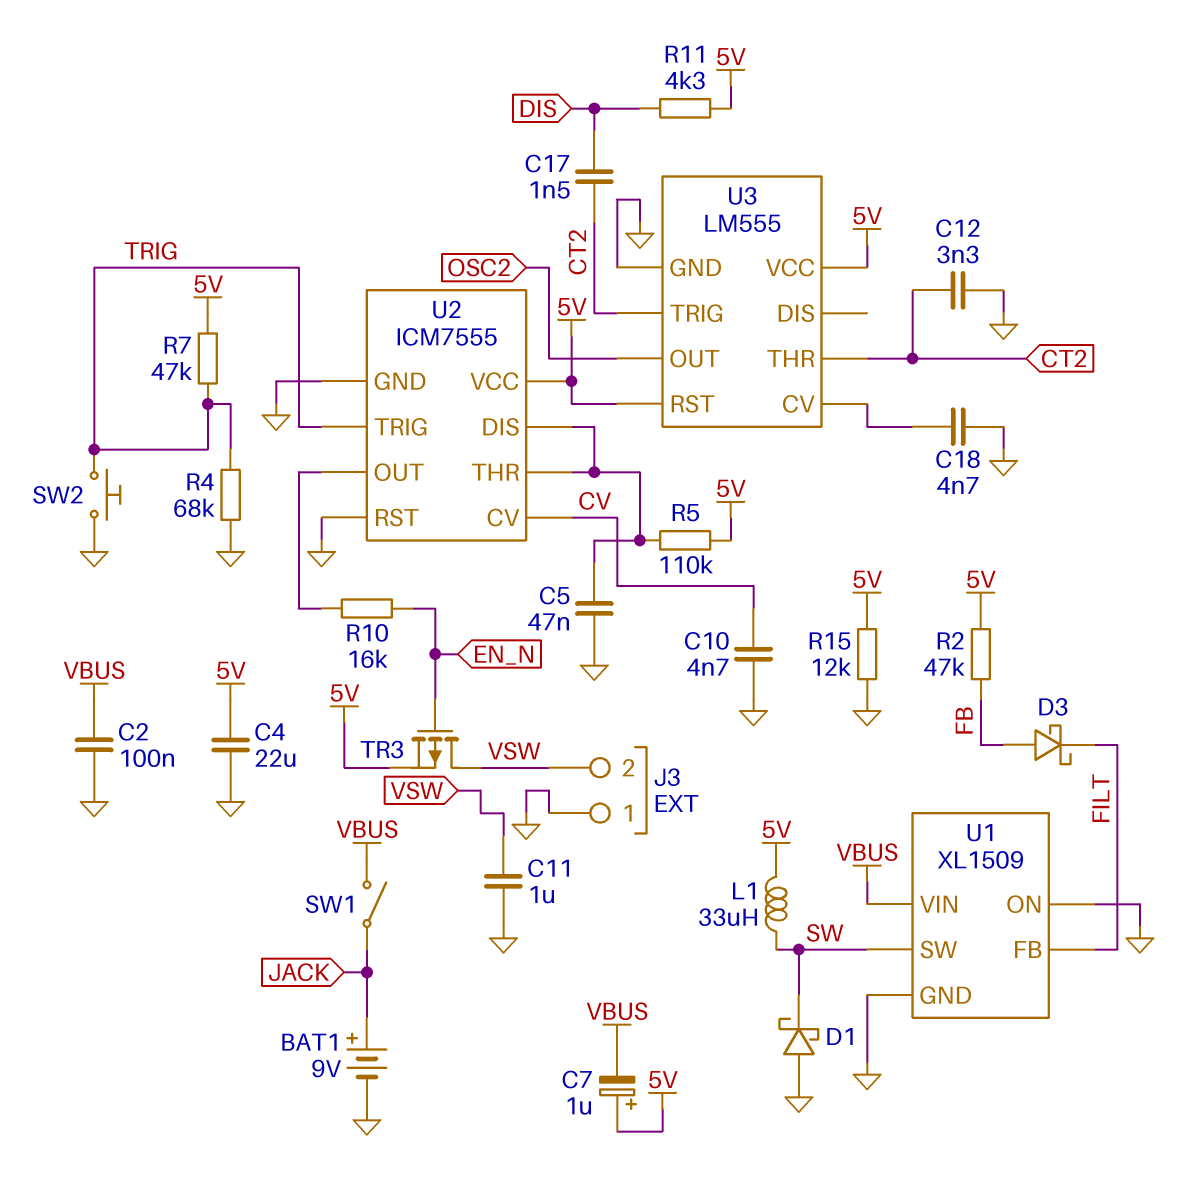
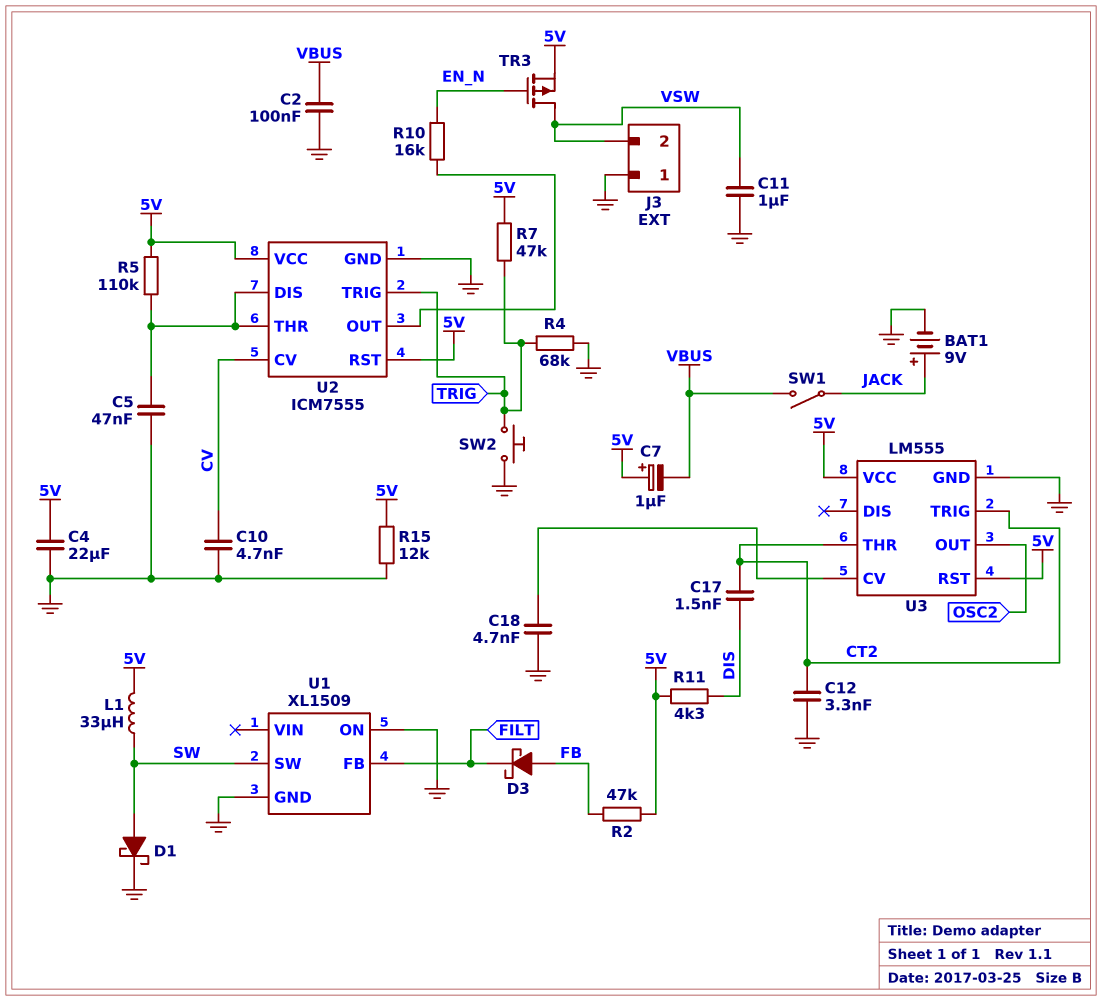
D1: schottky (A GND, K SW) -> schottky (A SW, K GND)
U1 pin VIN: VBUS -> none
U2 pin RST: GND -> 5V

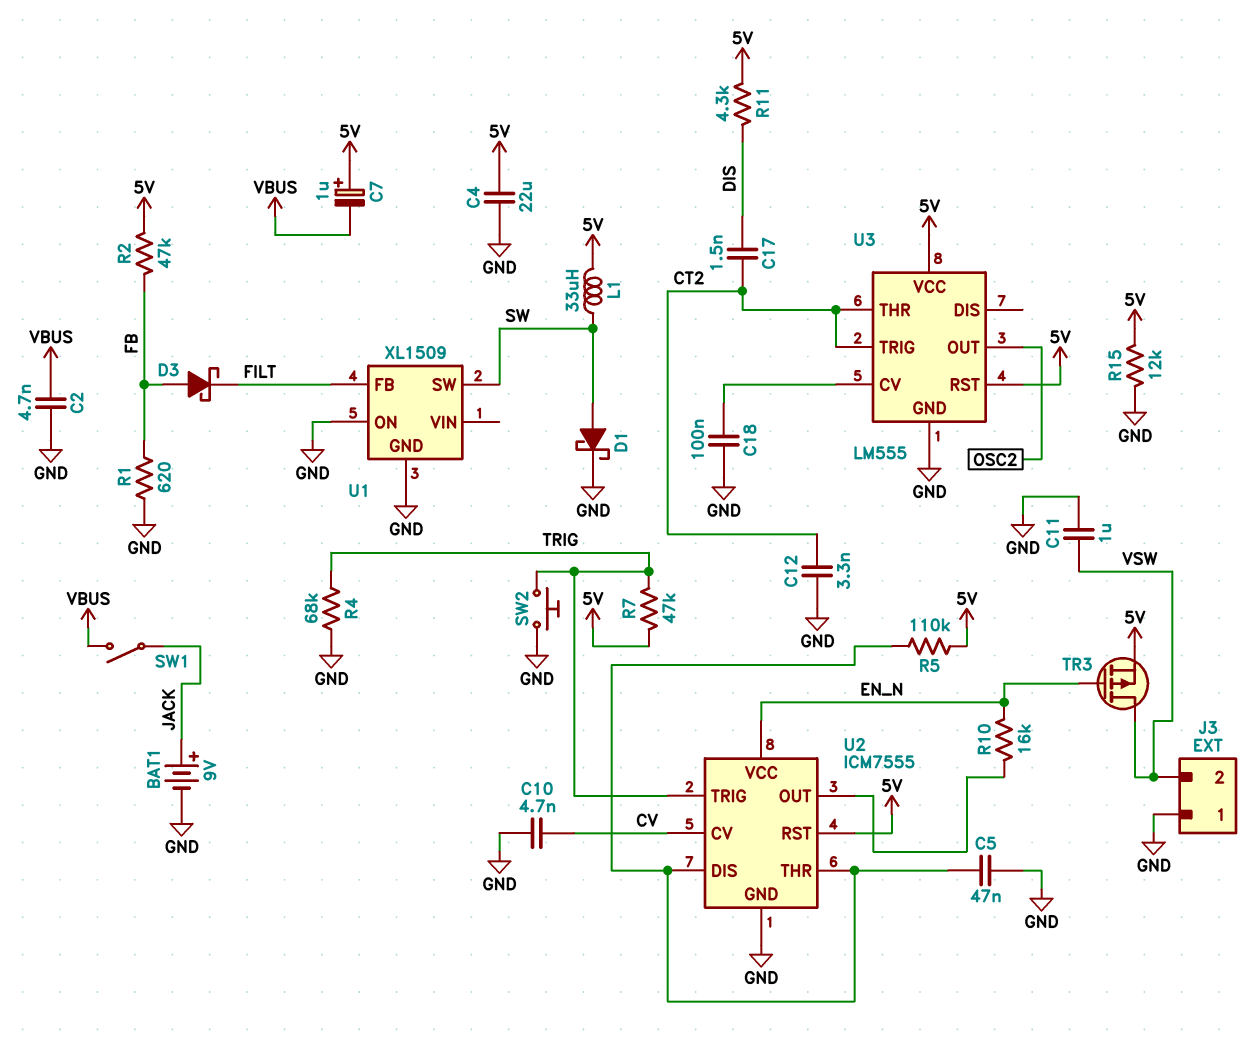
C2: 100nF (GND, VBUS) -> 4.7nF (GND, VBUS)
C18: 4.7nF (GND, U3/CV) -> 100nF (GND, U3/CV)
R1: none -> 620 (FB, GND)
U2 pin VCC: 5V -> EN_N

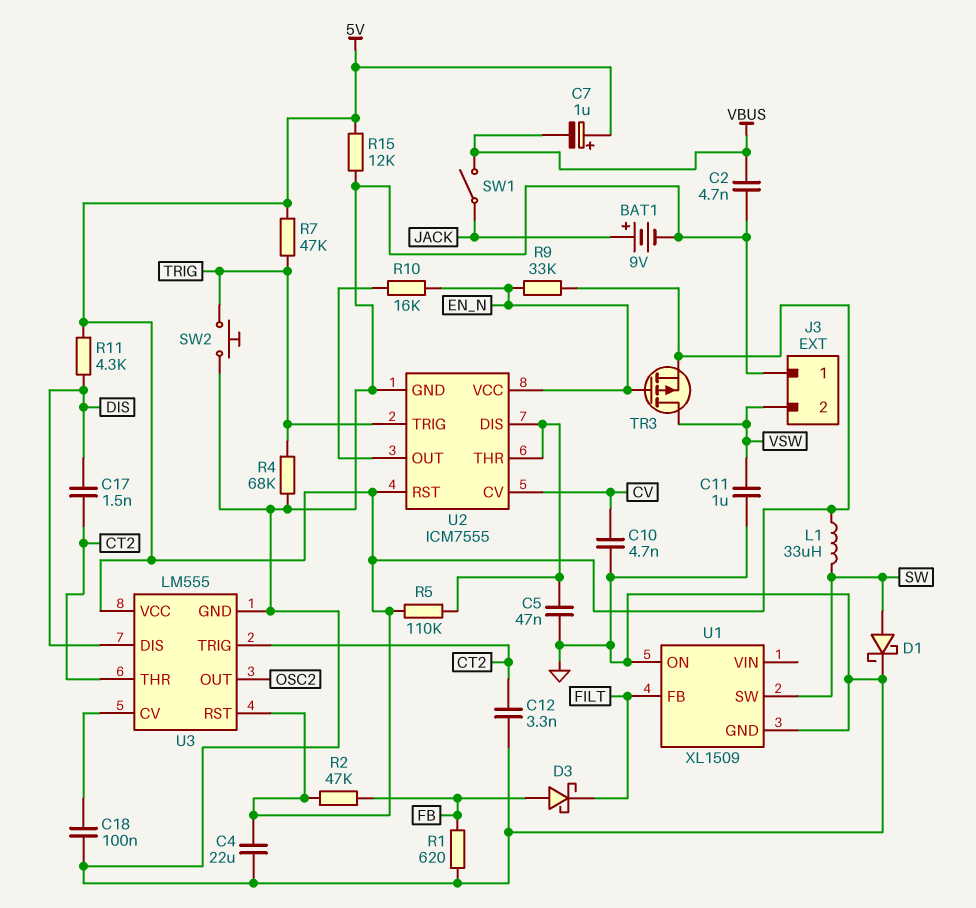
R9: none -> 33k (5V, EN_N)
U3 pin DIS: none -> DIS

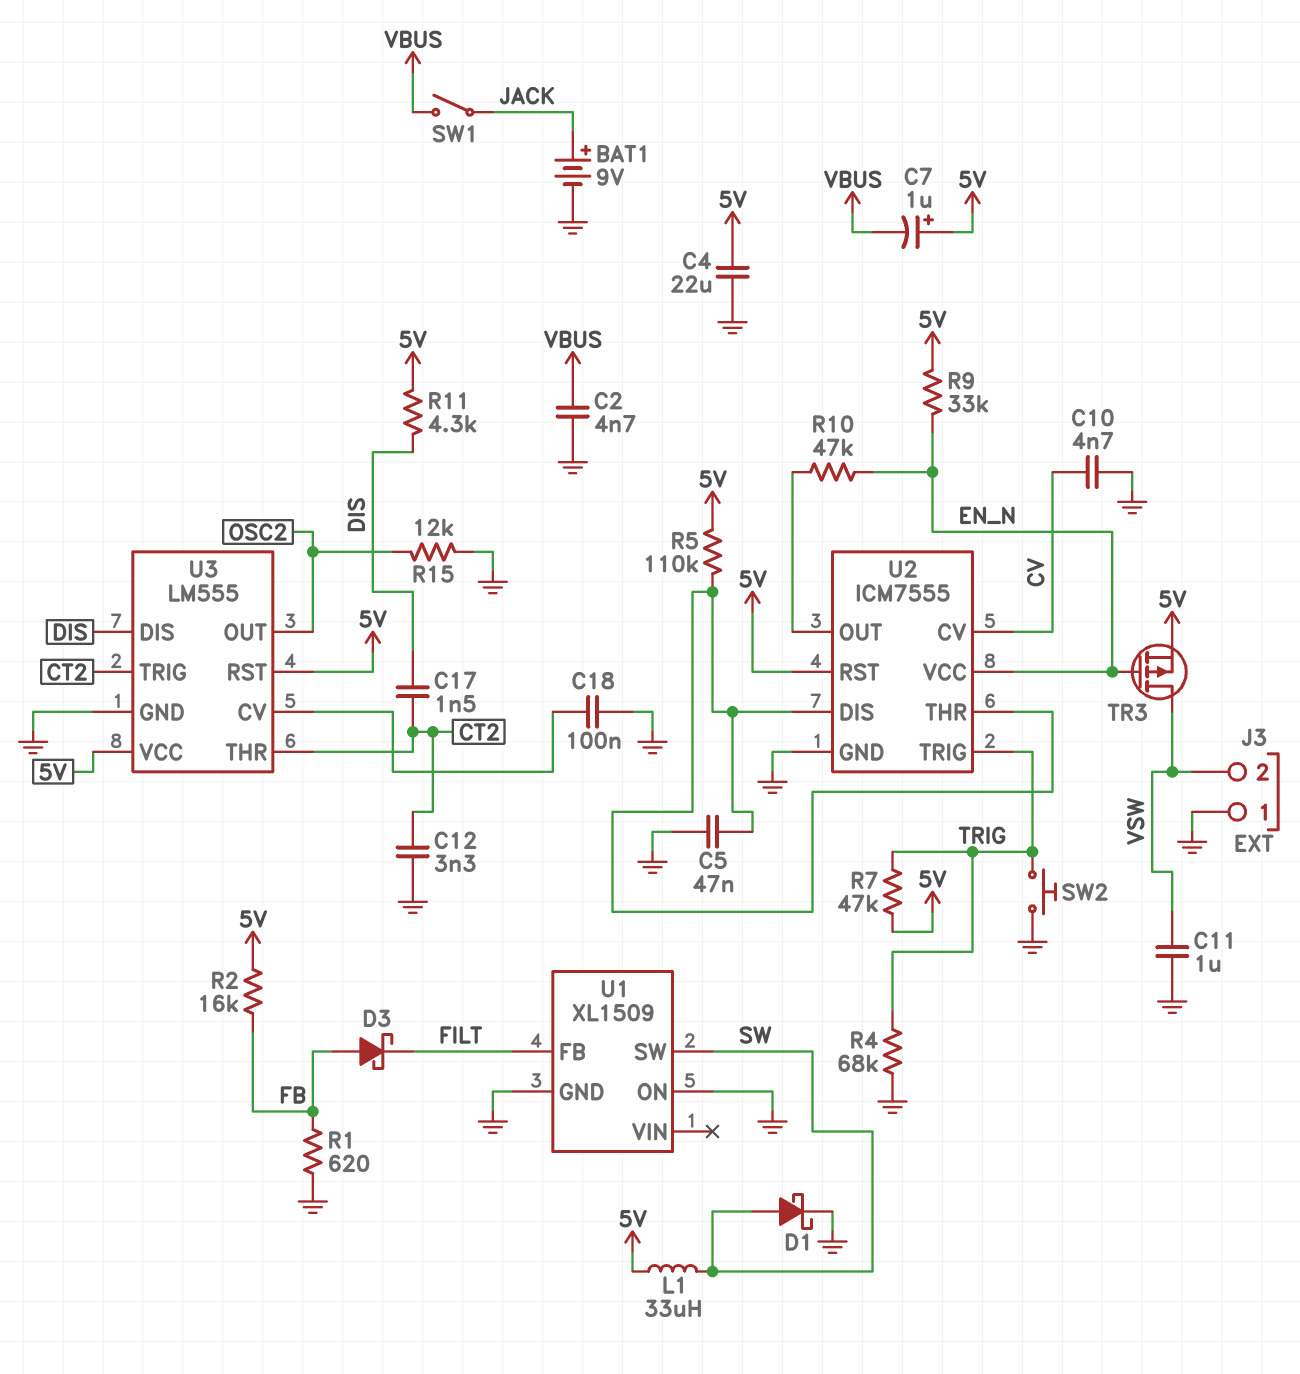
R2: 47k (5V, FB) -> 16k (5V, FB)
R10: 16k (EN_N, U2/OUT) -> 47k (EN_N, U2/OUT)
R15: 12k (5V, GND) -> 12k (GND, OSC2)

